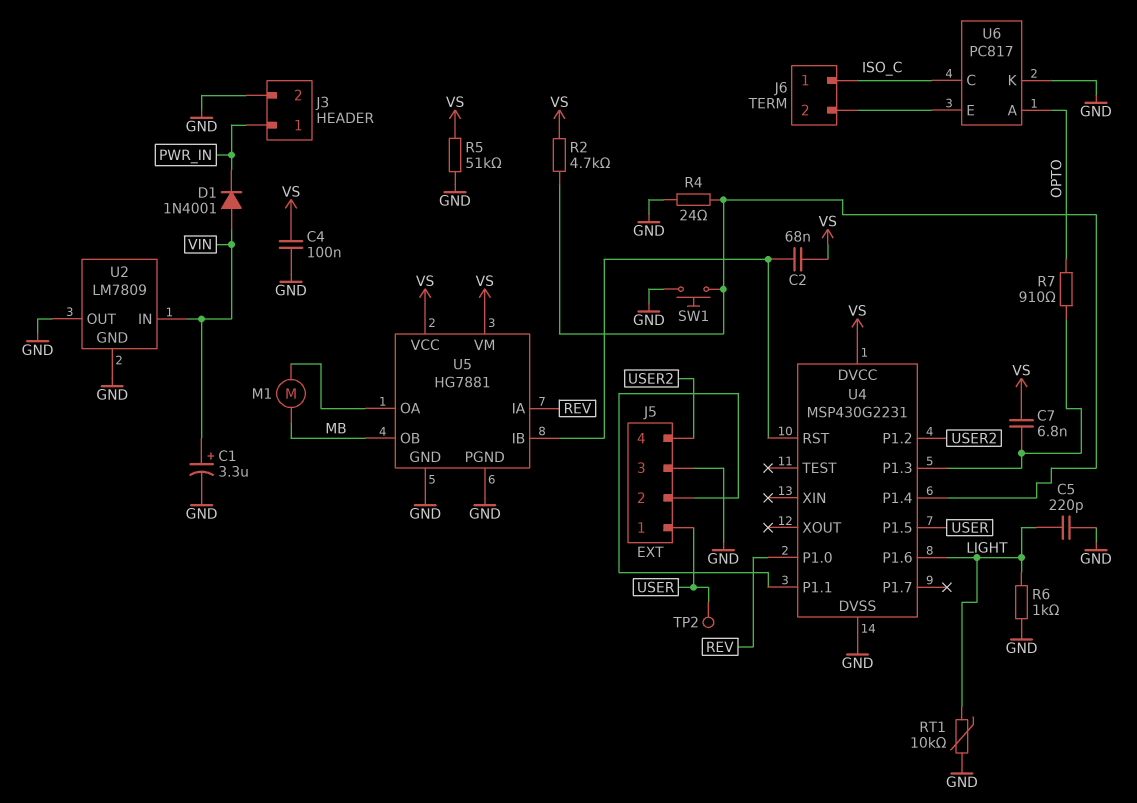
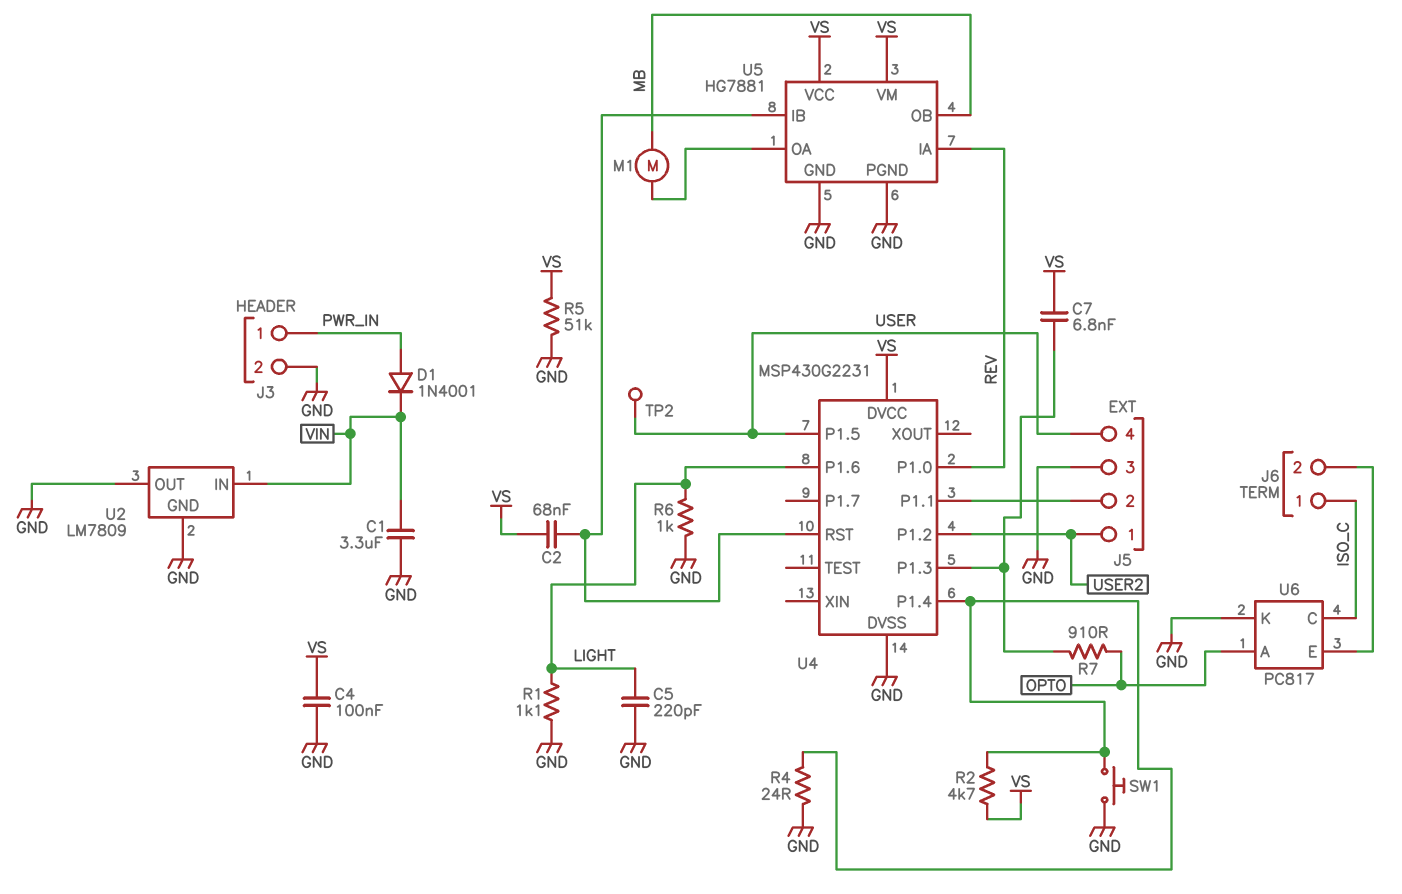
C1: 3.3uF (plus VIN, minus GND) -> 3.3uF (GND, VIN)
D1: diode 1N4001 (A VIN, K PWR_IN) -> diode 1N4001 (A PWR_IN, K VIN)
J5 pin 1: USER -> USER2
J5 pin 4: USER2 -> USER
R1: none -> 1.1k (GND, LIGHT)
RT1: 10k (GND, LIGHT) -> none

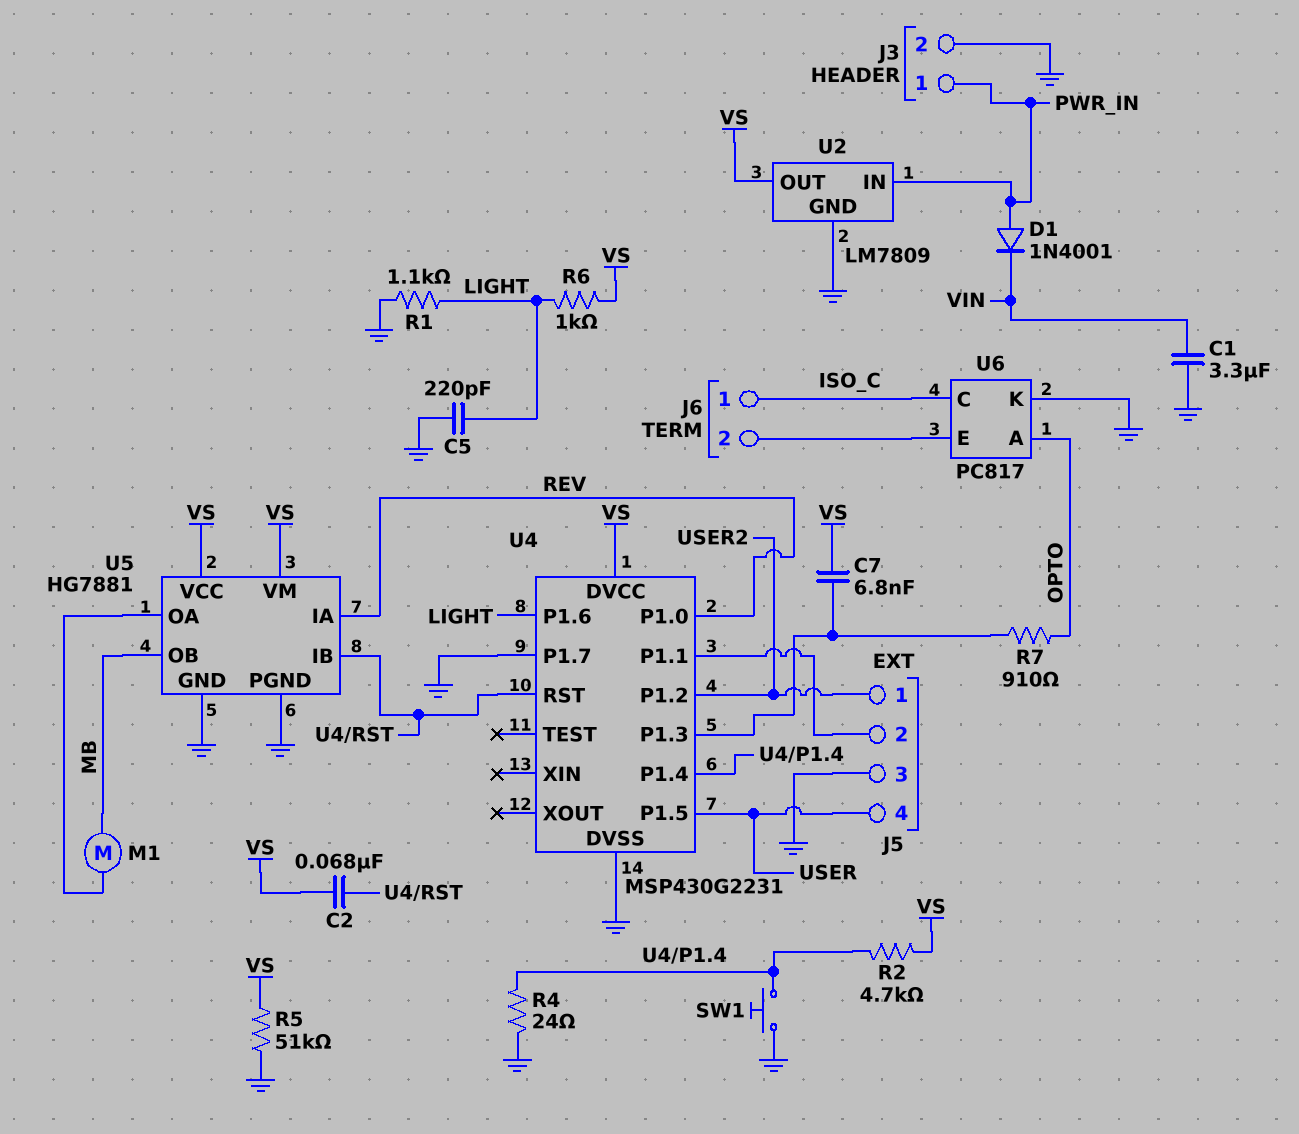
C4: 100nF (GND, VS) -> none
R6: 1k (GND, LIGHT) -> 1k (LIGHT, VS)
TP2: test point (USER) -> none
U2 pin IN: VIN -> PWR_IN
U2 pin OUT: GND -> VS
U4 pin P1.7: none -> GND

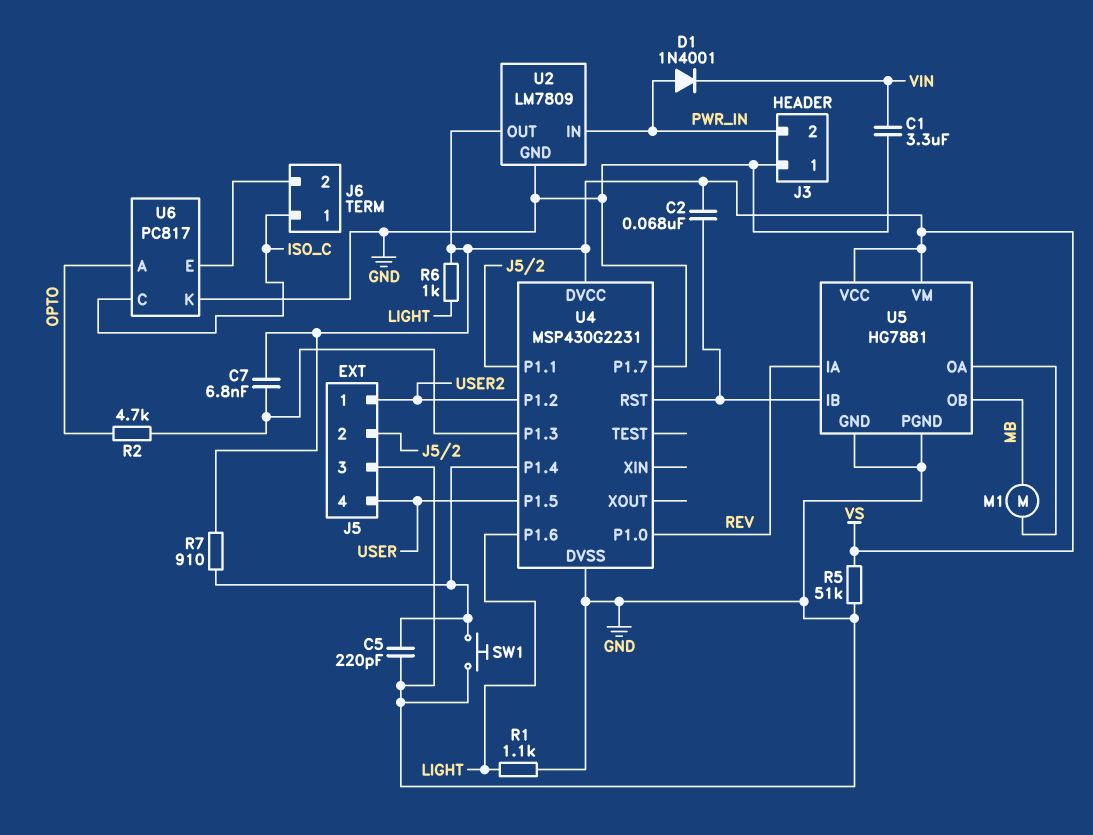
C5: 220pF (GND, LIGHT) -> 220pF (GND, U4/P1.4)
J3 pin 1: PWR_IN -> GND
J3 pin 2: GND -> PWR_IN
R2: 4.7k (U4/P1.4, VS) -> 4.7k (OPTO, U4/P1.3)
R4: 24 (GND, U4/P1.4) -> none
R7: 910 (OPTO, U4/P1.3) -> 910 (U4/P1.4, VS)

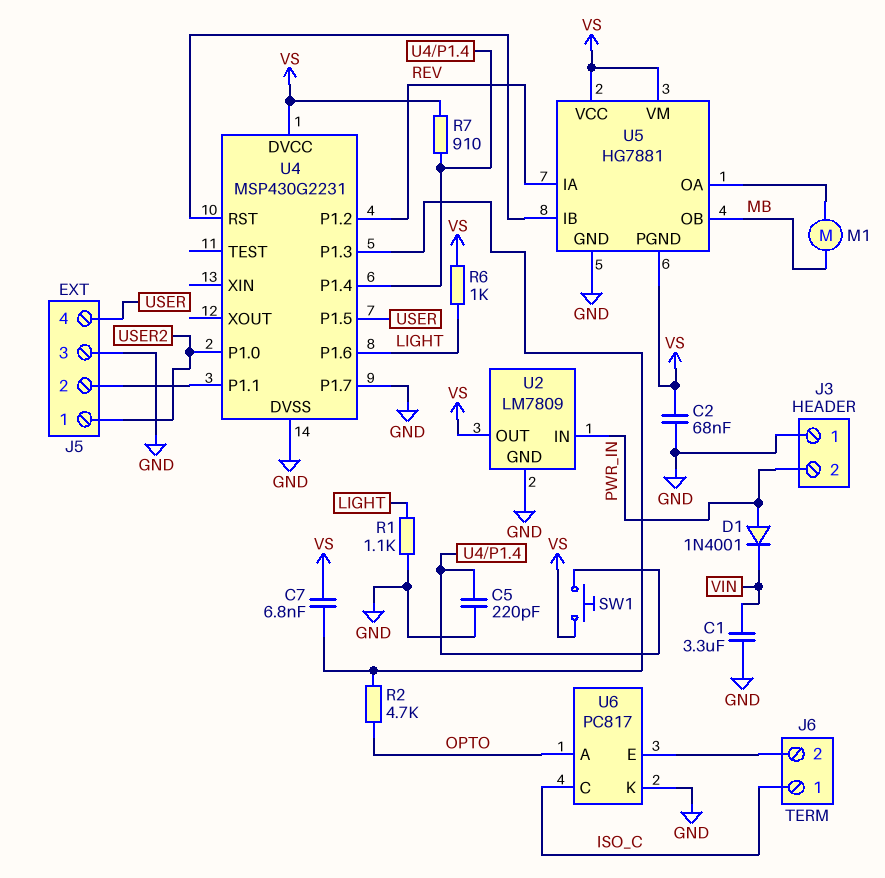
C2: 68nF (U4/RST, VS) -> 68nF (GND, VS)
R5: 51k (GND, VS) -> none
SW1: button (GND, U4/P1.4) -> button (U4/P1.4, VS)
U4 pin P1.0: REV -> USER2
U4 pin P1.2: USER2 -> REV
U5 pin PGND: GND -> VS

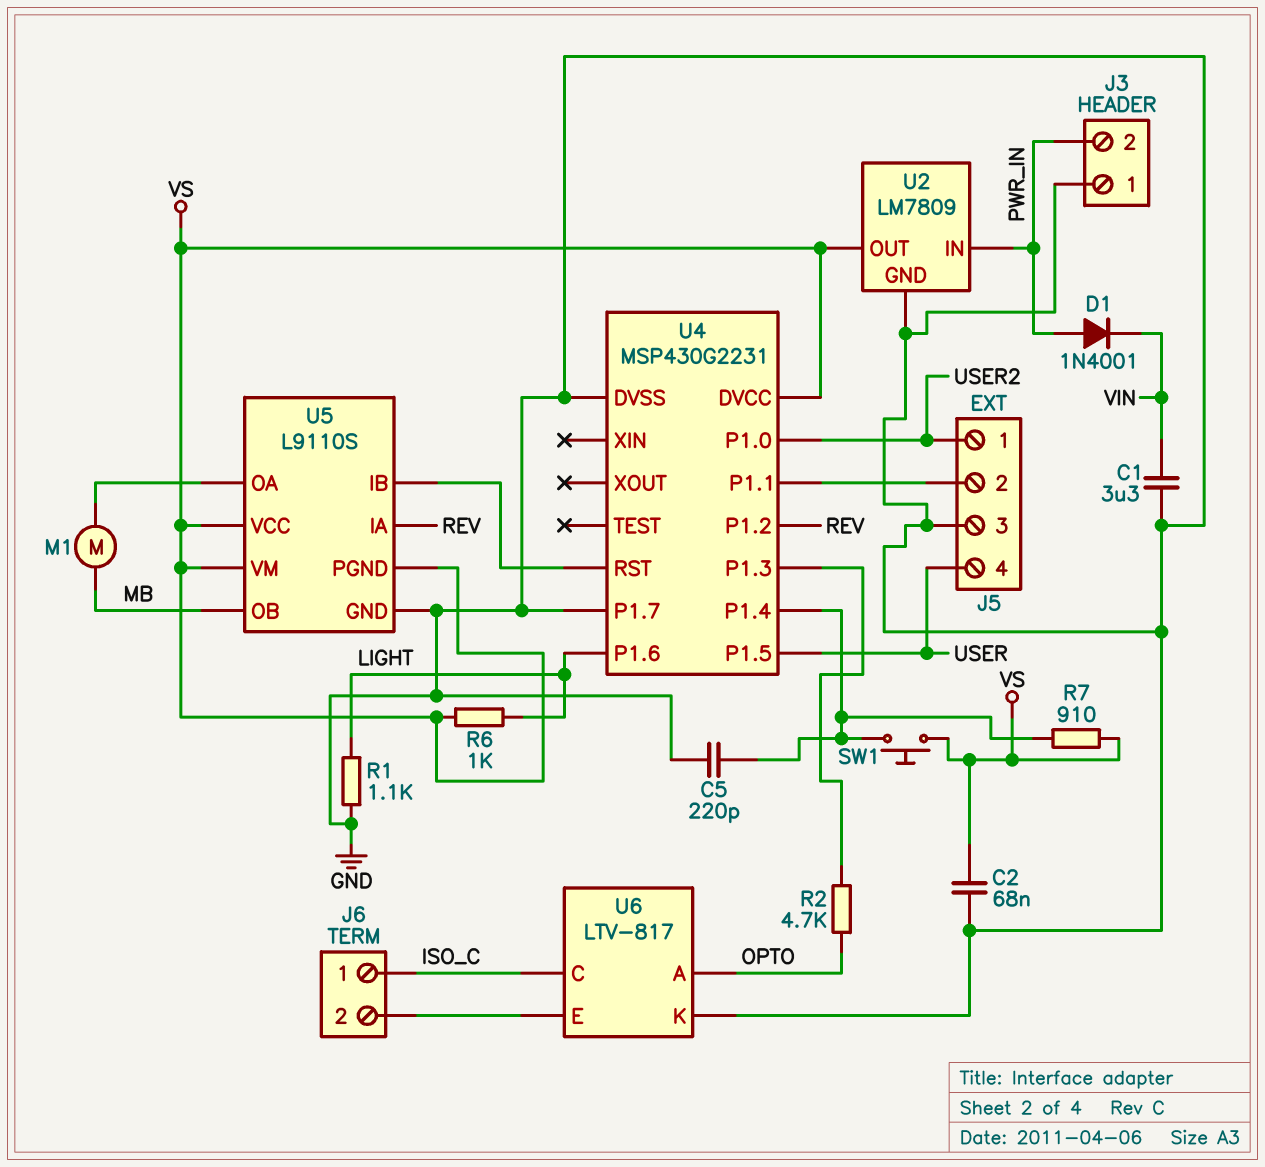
C7: 6.8nF (U4/P1.3, VS) -> none
U5: HG7881 -> L9110S
U6: PC817 -> LTV-817

